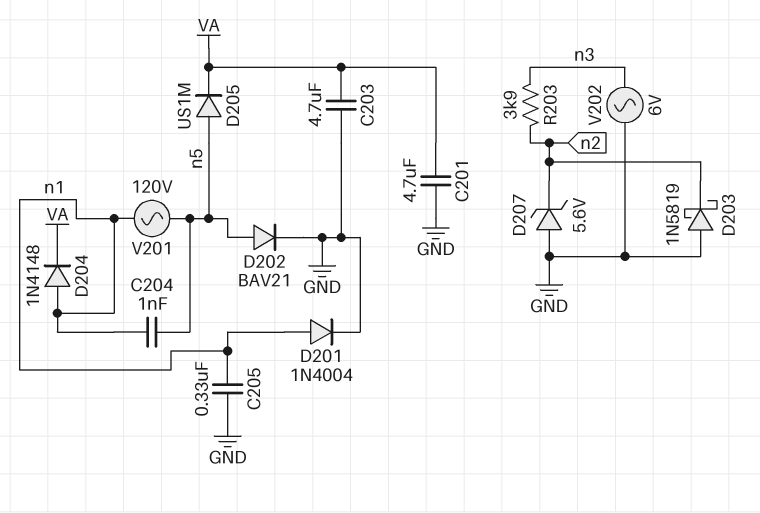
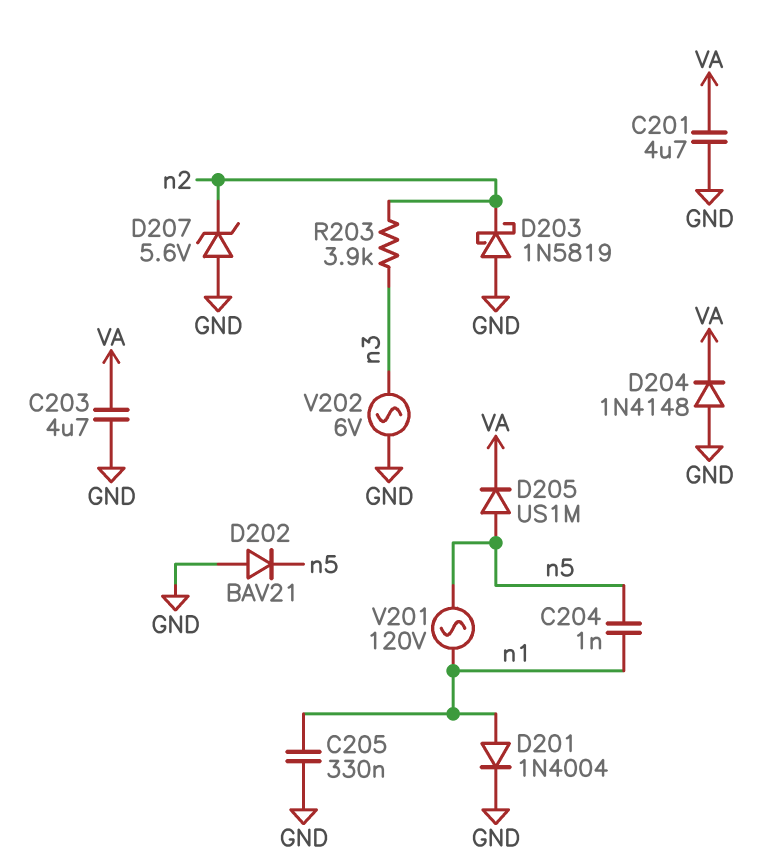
D202: diode BAV21 (A n5, K GND) -> diode BAV21 (A GND, K n5)
D204: diode 1N4148 (A n1, K VA) -> diode 1N4148 (A GND, K VA)

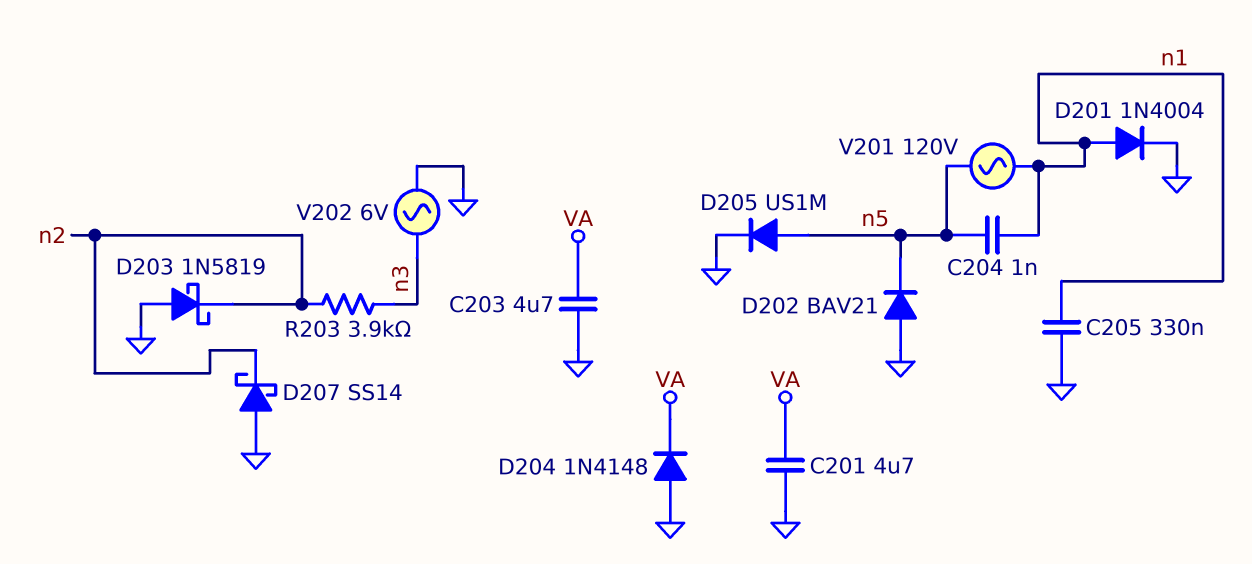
D205: diode US1M (A n5, K VA) -> diode US1M (A n5, K GND)
D207: zener 5.6V (A GND, K n2) -> schottky SS14 (A GND, K n2)

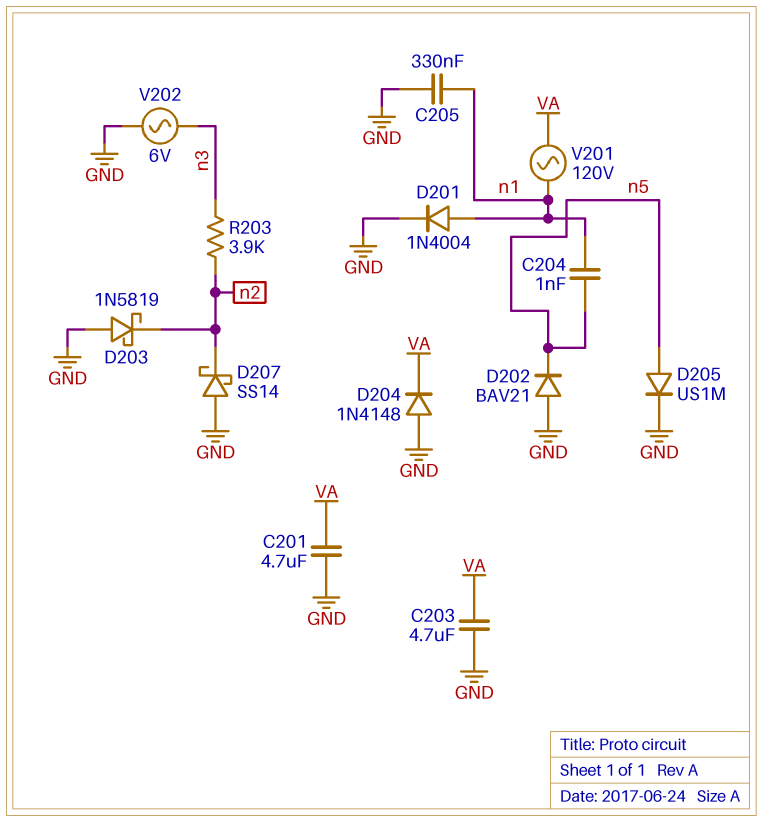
V201: AC 120V (n1, n5) -> AC 120V (VA, n1)

